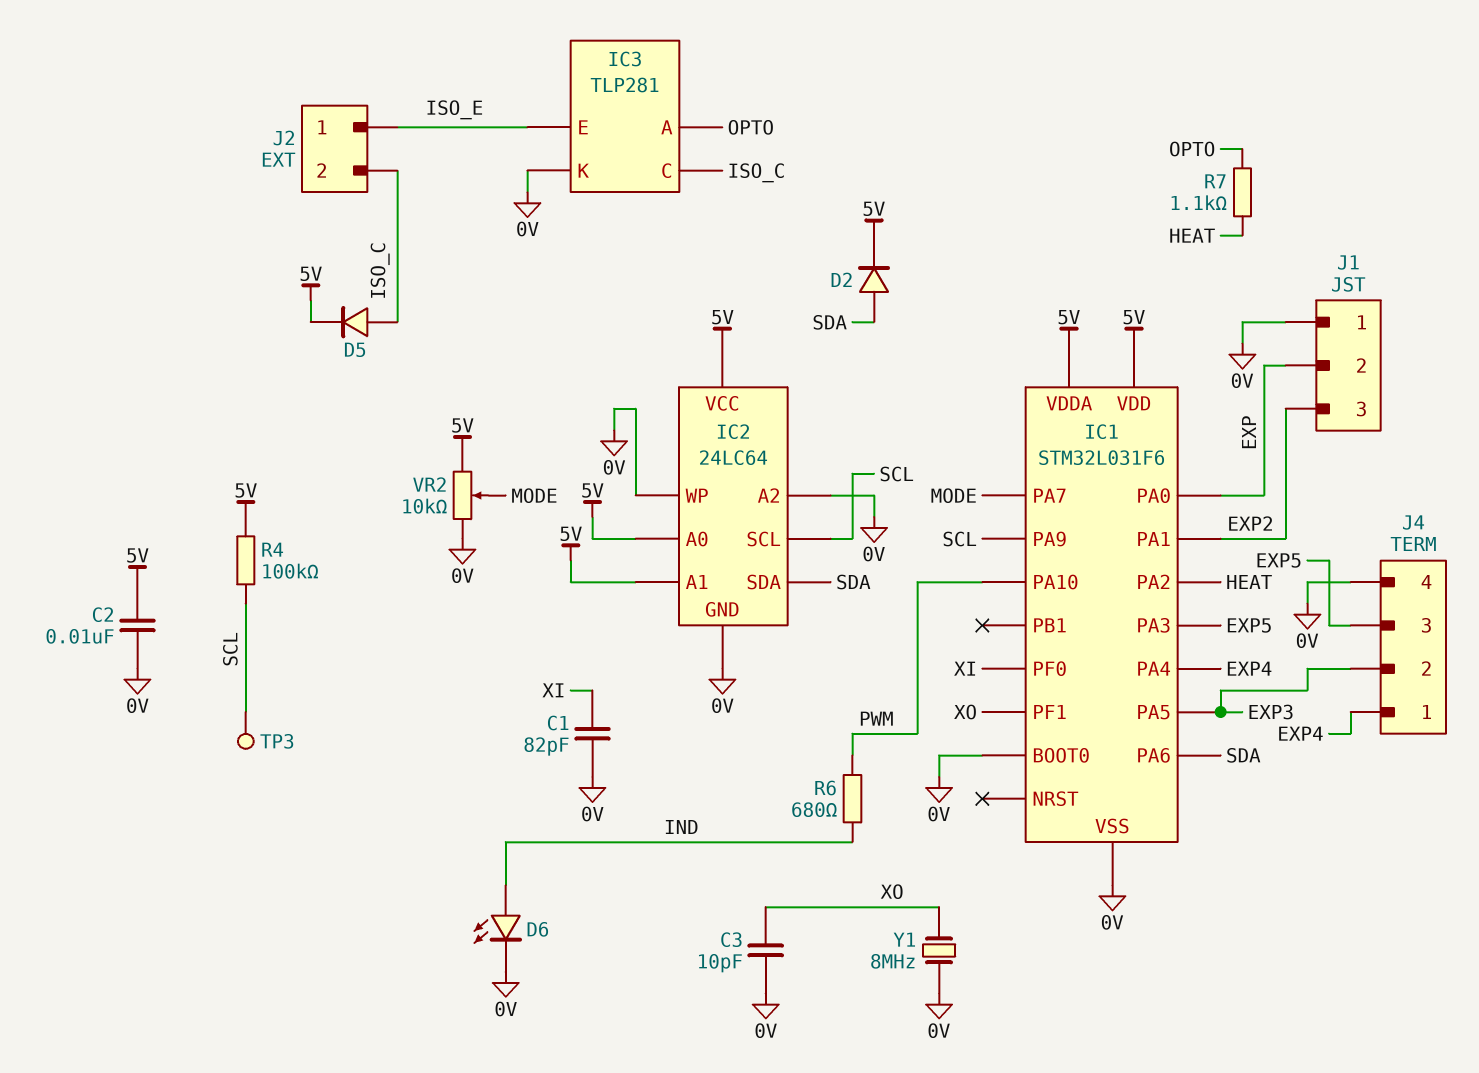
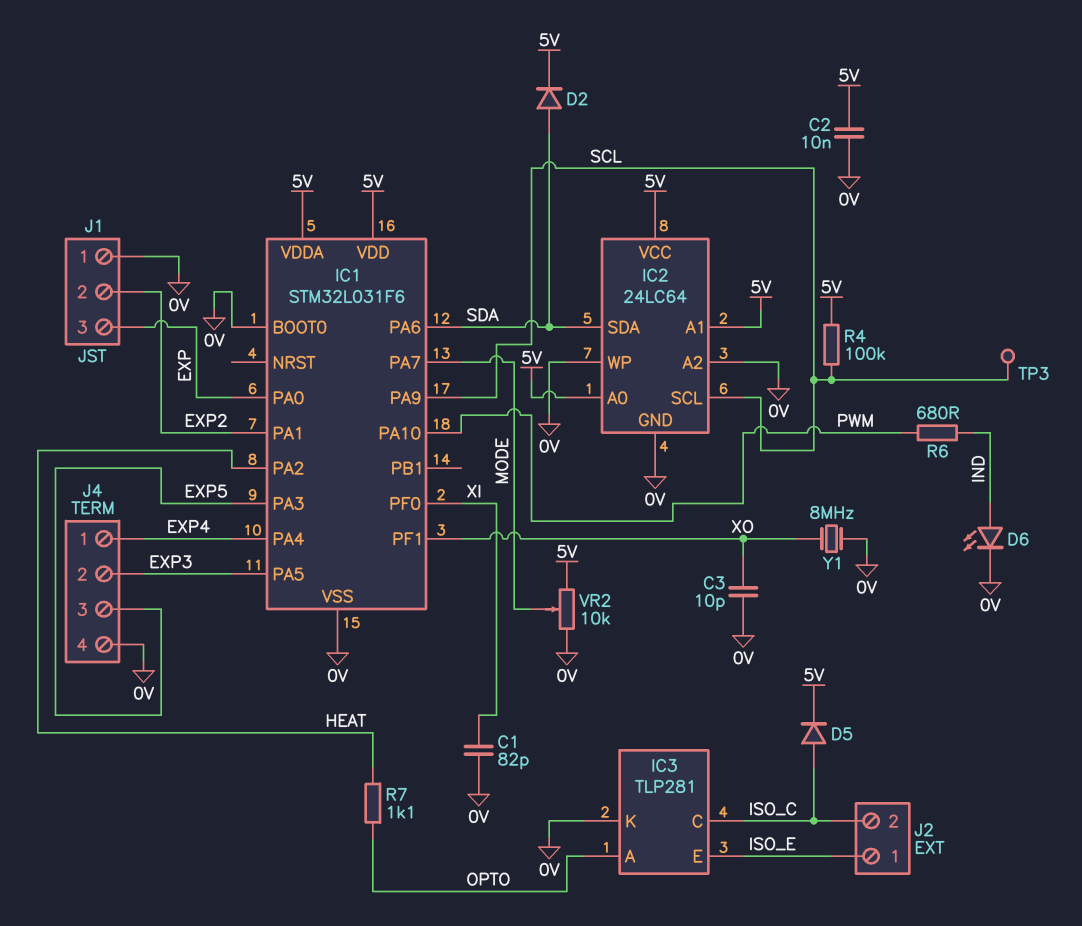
J1 pin 2: EXP -> EXP2
J1 pin 3: EXP2 -> EXP

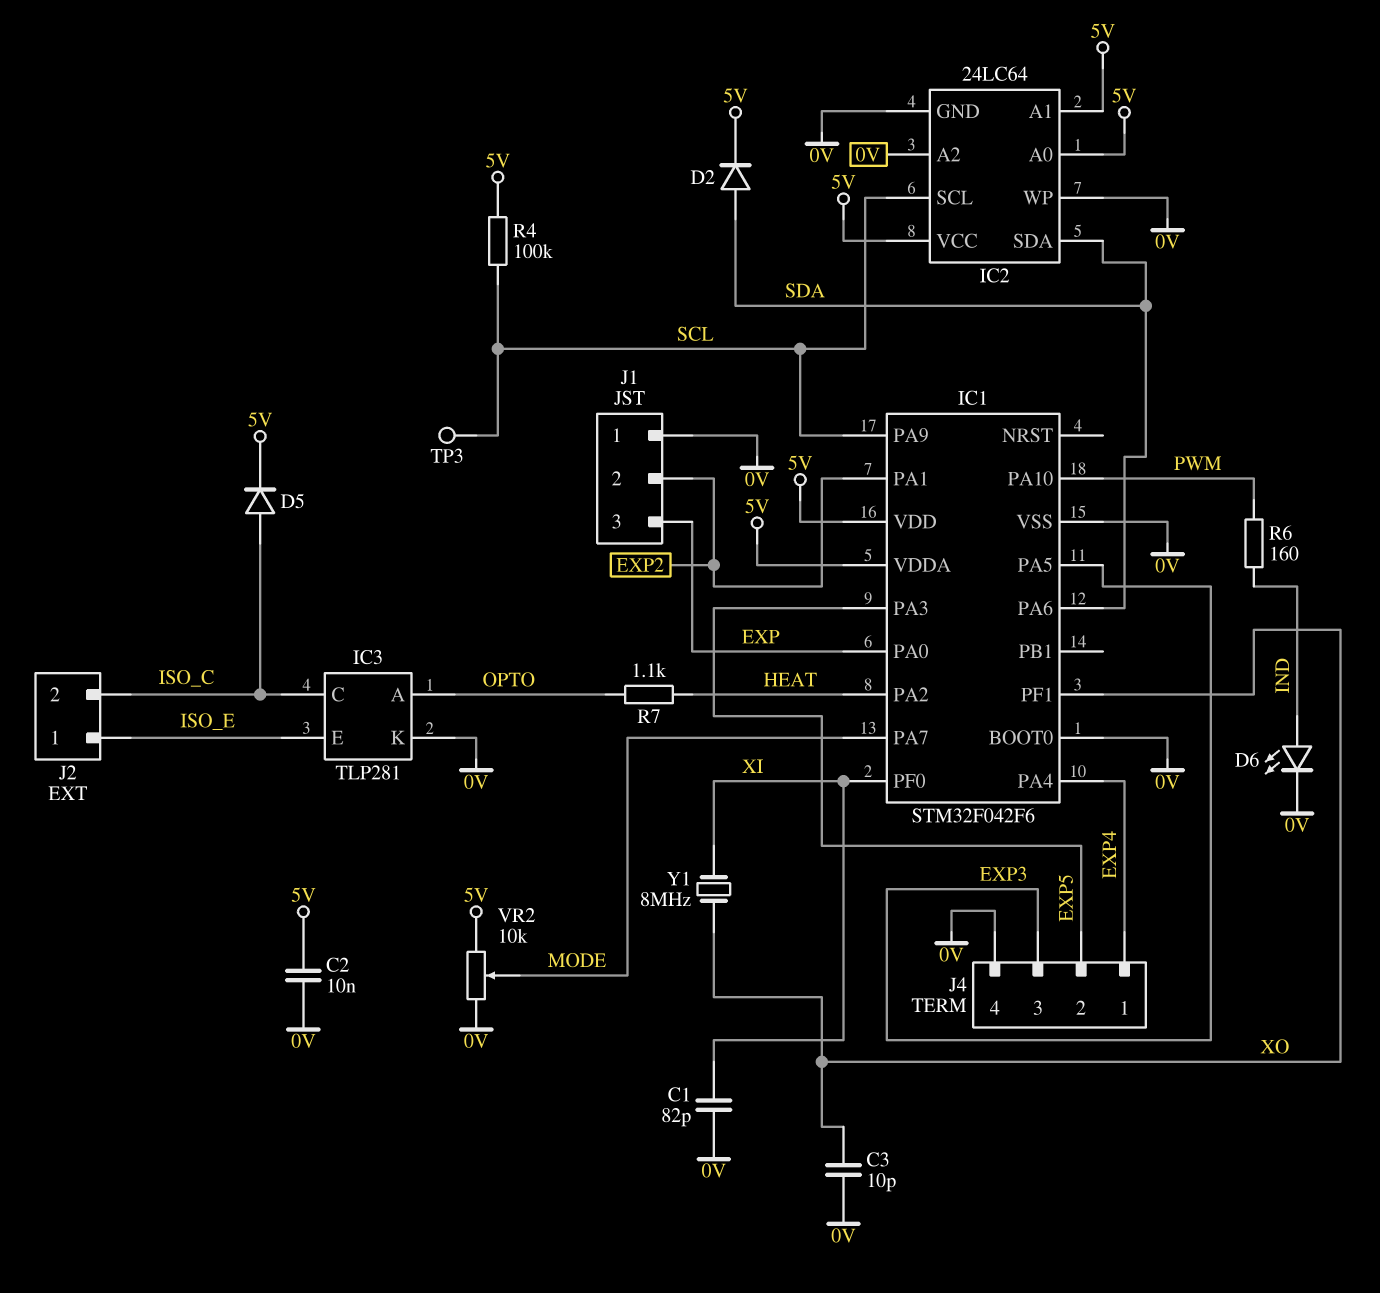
IC1: STM32L031F6 -> STM32F042F6
J4 pin 2: EXP3 -> EXP5
J4 pin 3: EXP5 -> EXP3
R6: 680 (IND, PWM) -> 160 (IND, PWM)
Y1: 8MHz (0V, XO) -> 8MHz (XI, XO)

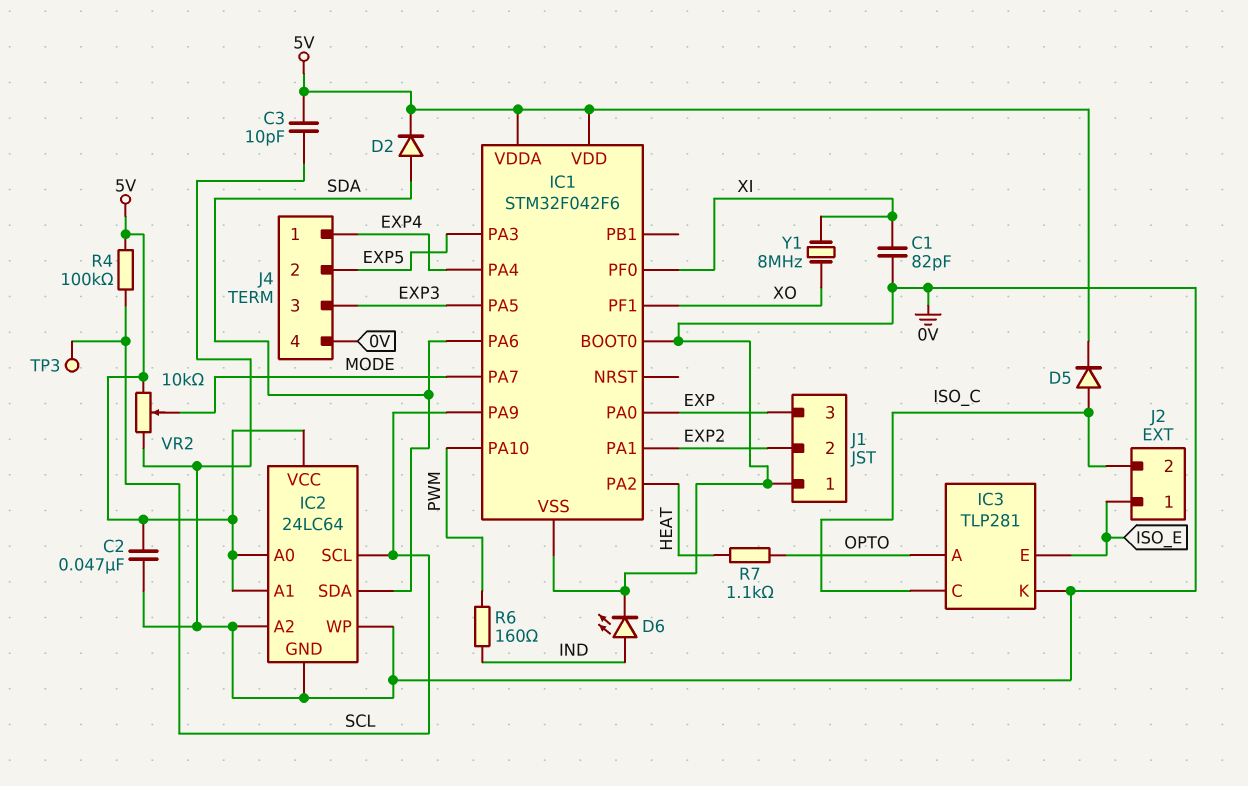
C2: 10nF (0V, 5V) -> 47nF (0V, 5V)
C3: 10pF (0V, XO) -> 10pF (0V, 5V)

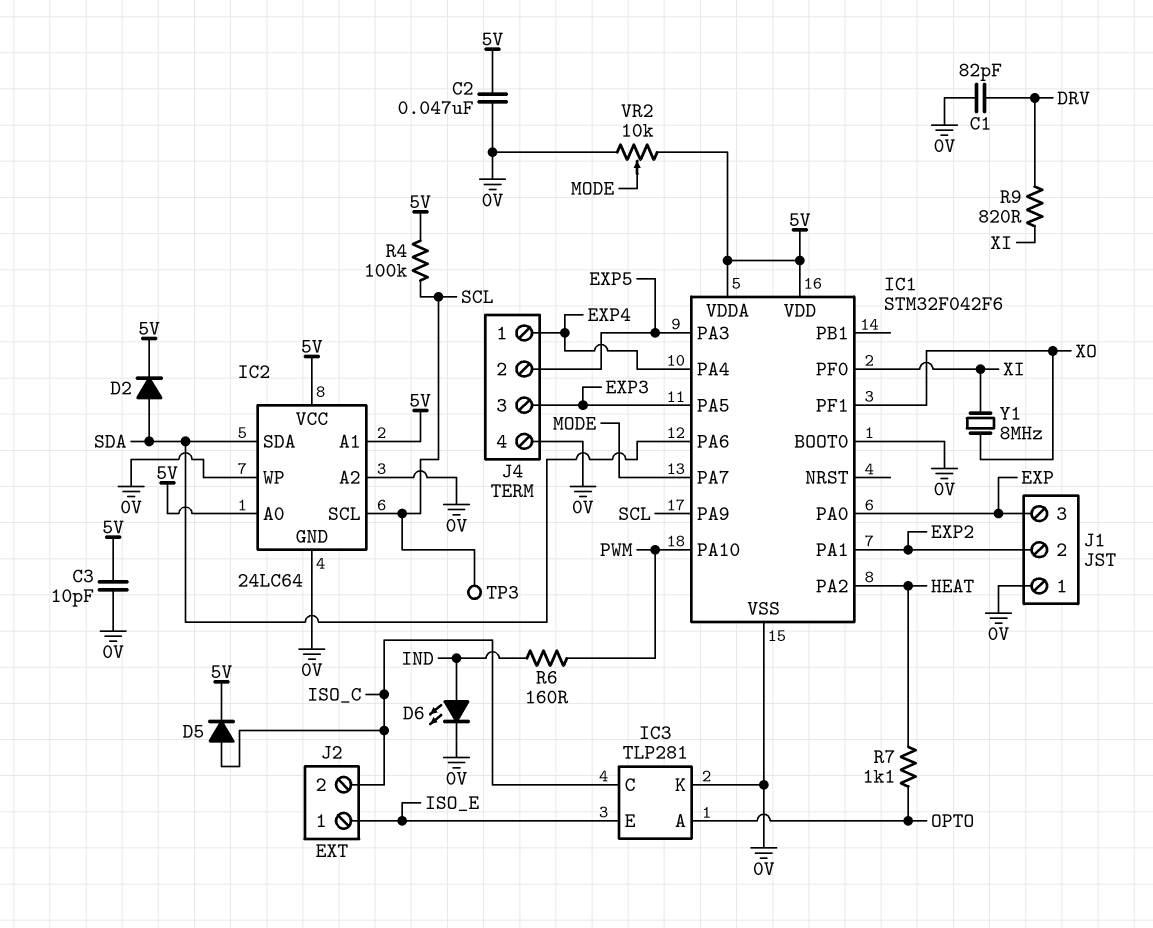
C1: 82pF (0V, XI) -> 82pF (0V, DRV)
R9: none -> 820 (DRV, XI)

